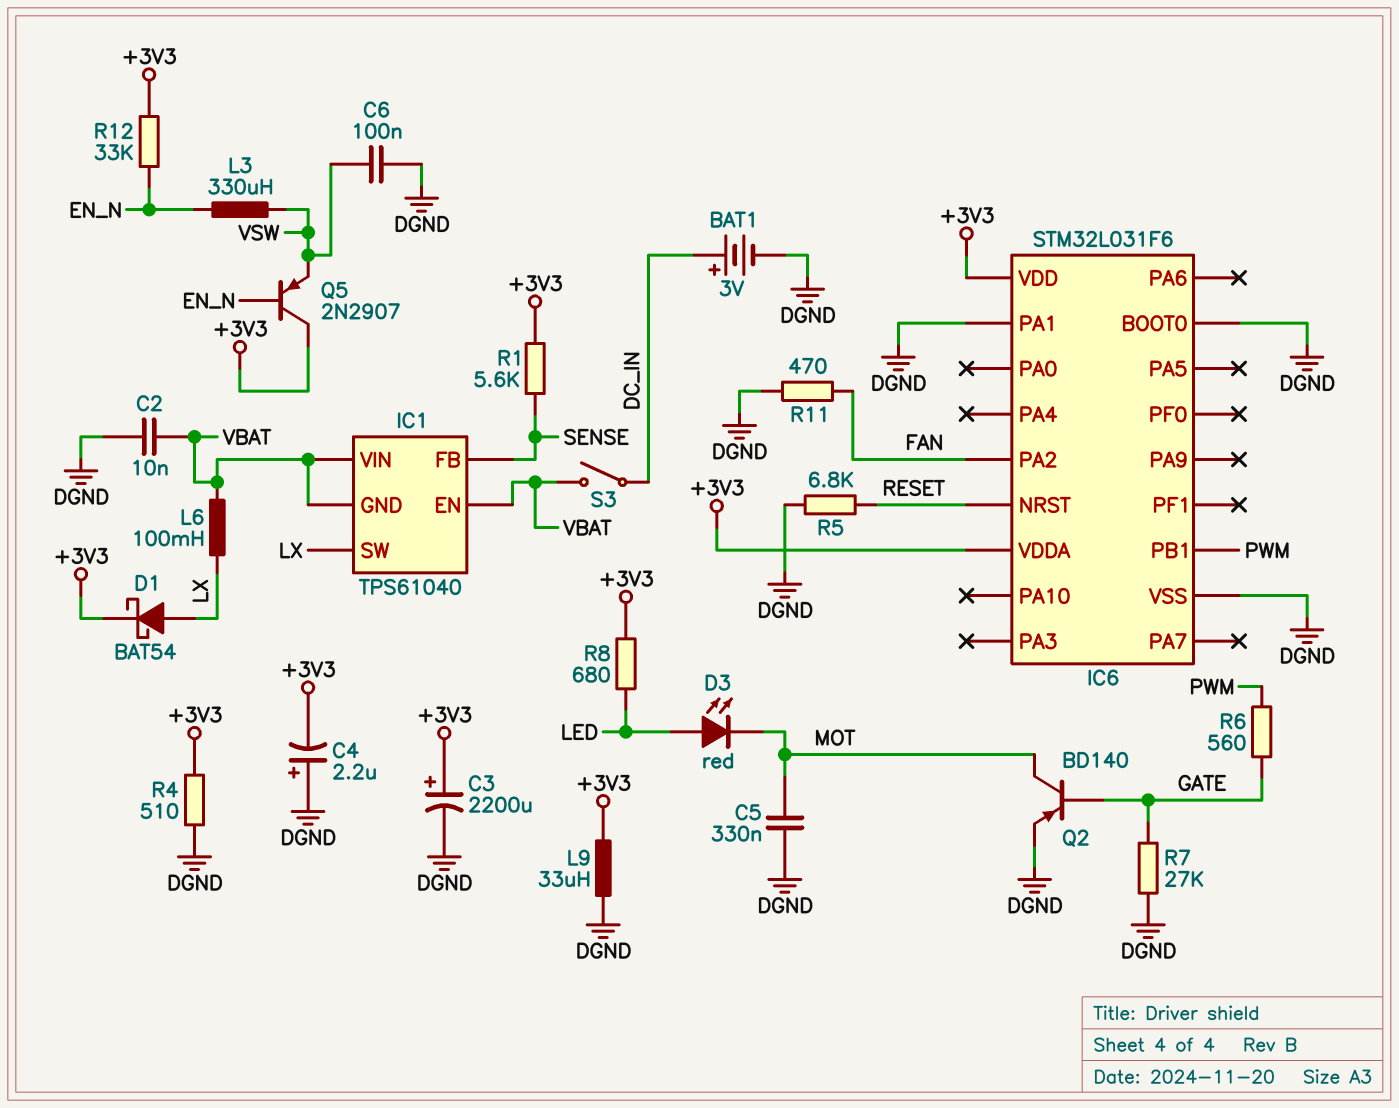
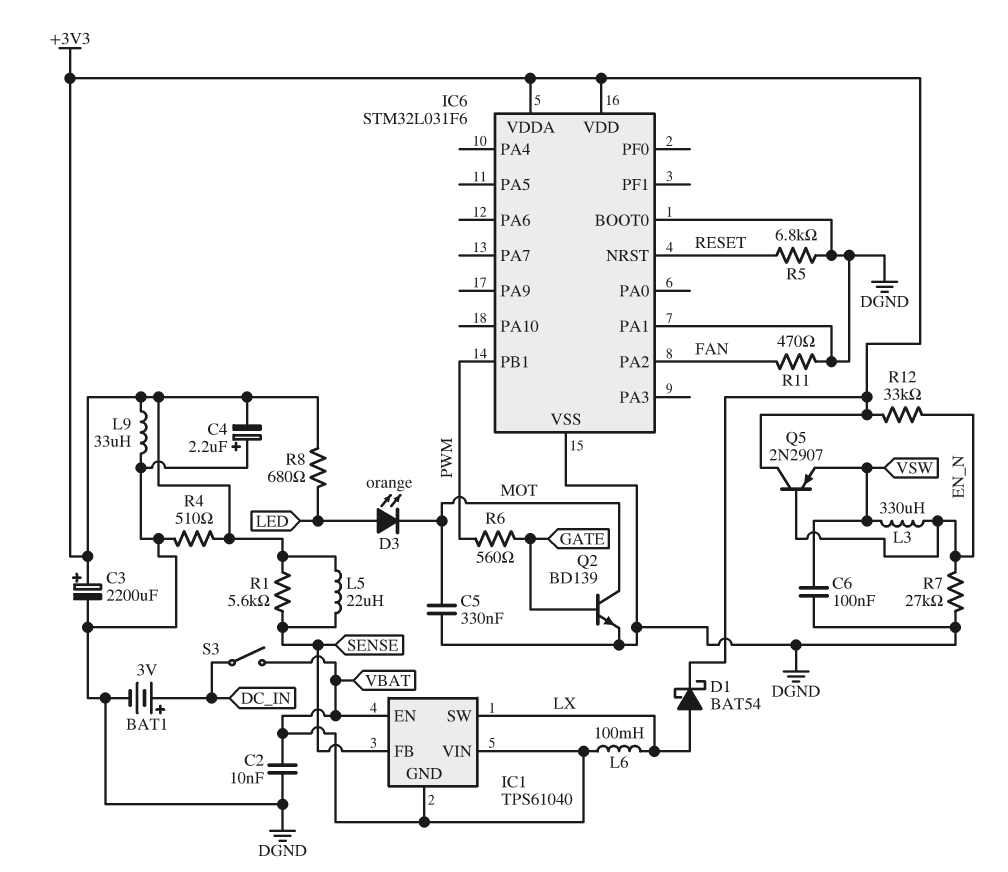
D3: LED red (A LED, K MOT) -> LED orange (A LED, K MOT)
L5: none -> 22uH (+3V3, SENSE)
Q2: PNP BD140 (B GATE, C MOT, E DGND) -> NPN BD139 (B GATE, C MOT, E DGND)
R7: 27k (DGND, GATE) -> 27k (DGND, EN_N)

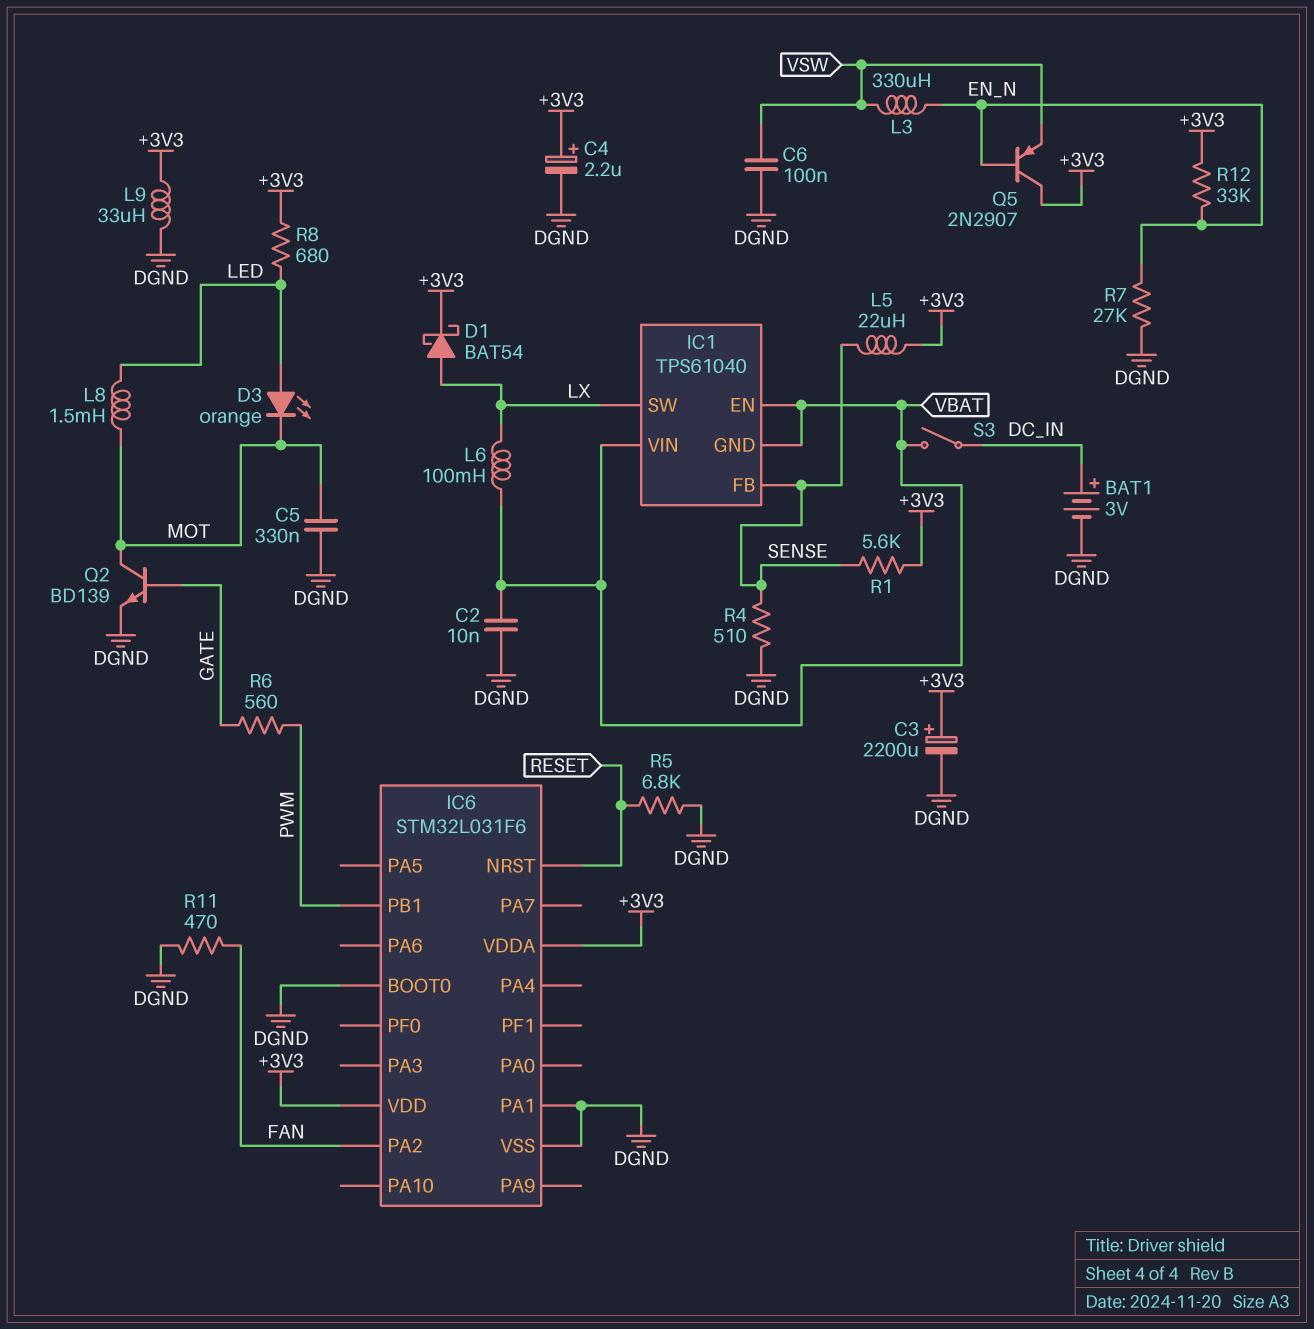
C4: 2.2uF (plus DGND, minus +3V3) -> 2.2uF (plus +3V3, minus DGND)
L8: none -> 1.5mH (LED, MOT)
R4: 510 (+3V3, DGND) -> 510 (DGND, SENSE)

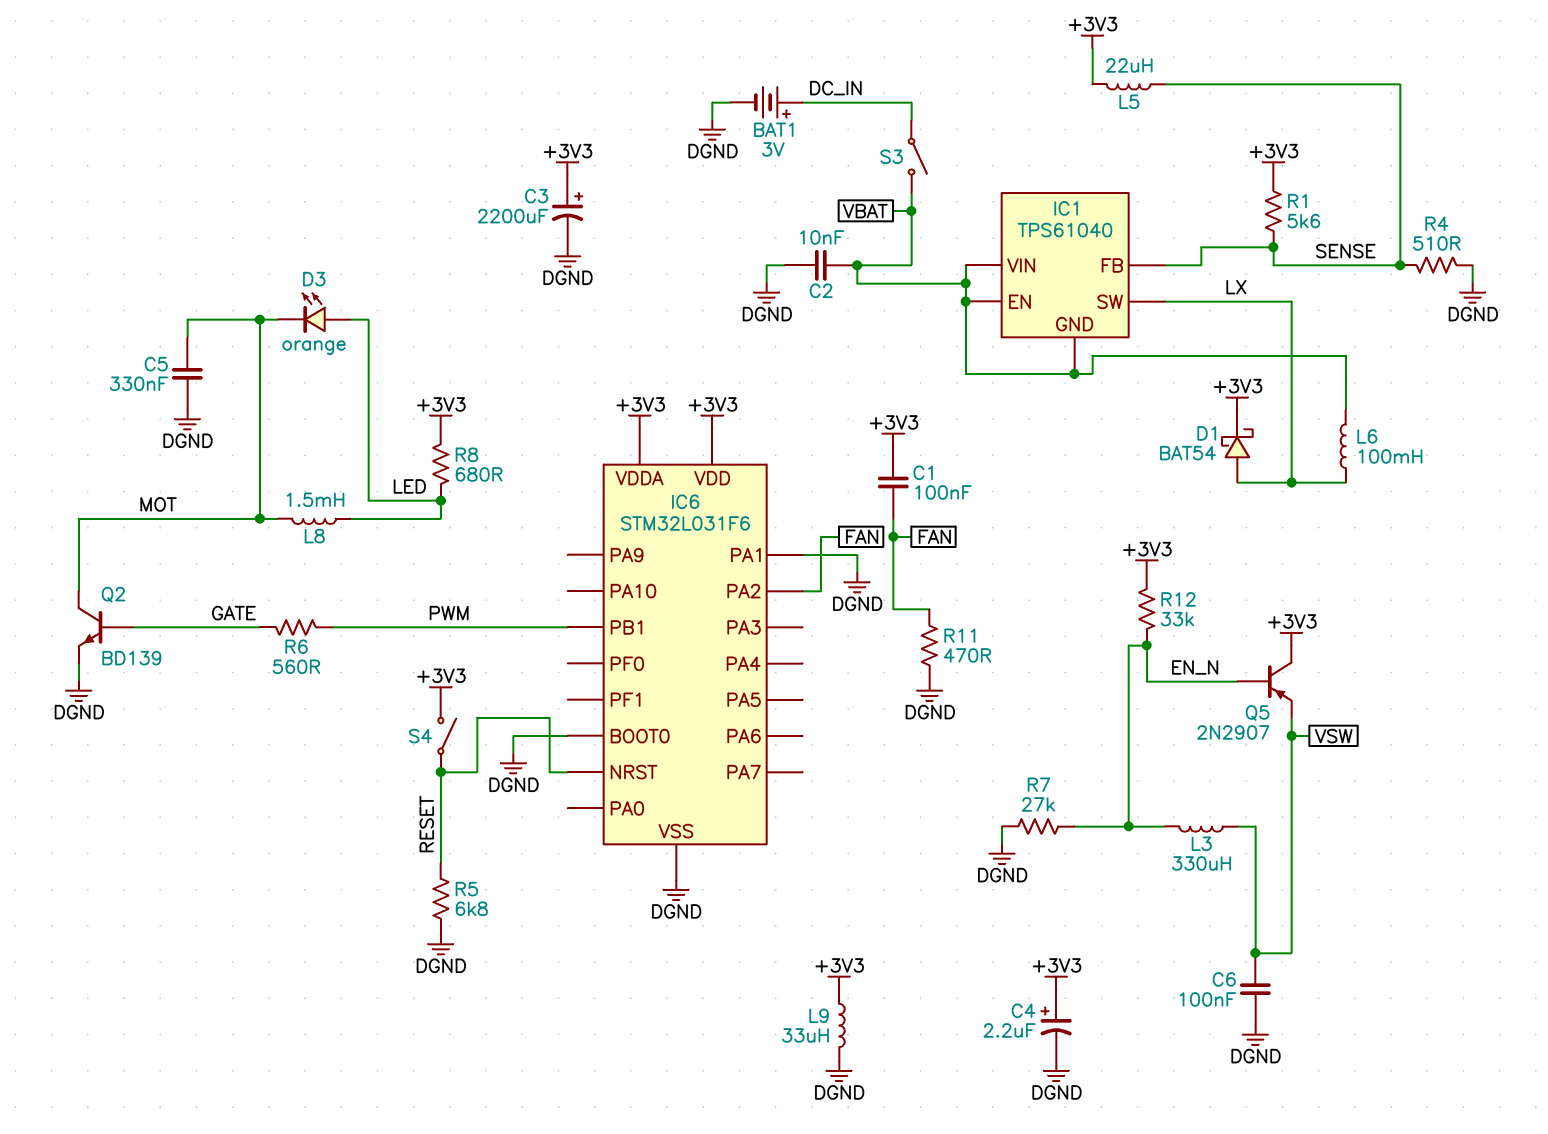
C1: none -> 100nF (+3V3, FAN)
S4: none -> switch (+3V3, RESET)

